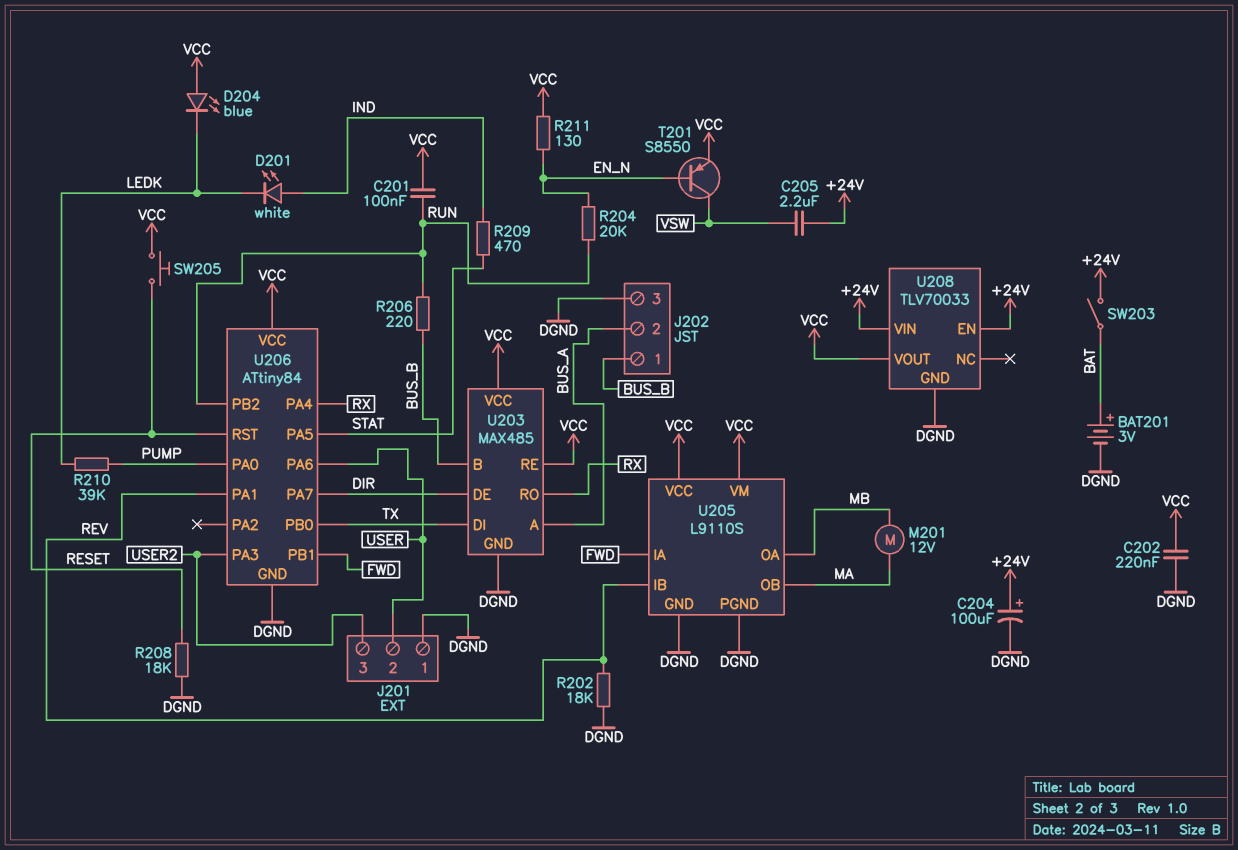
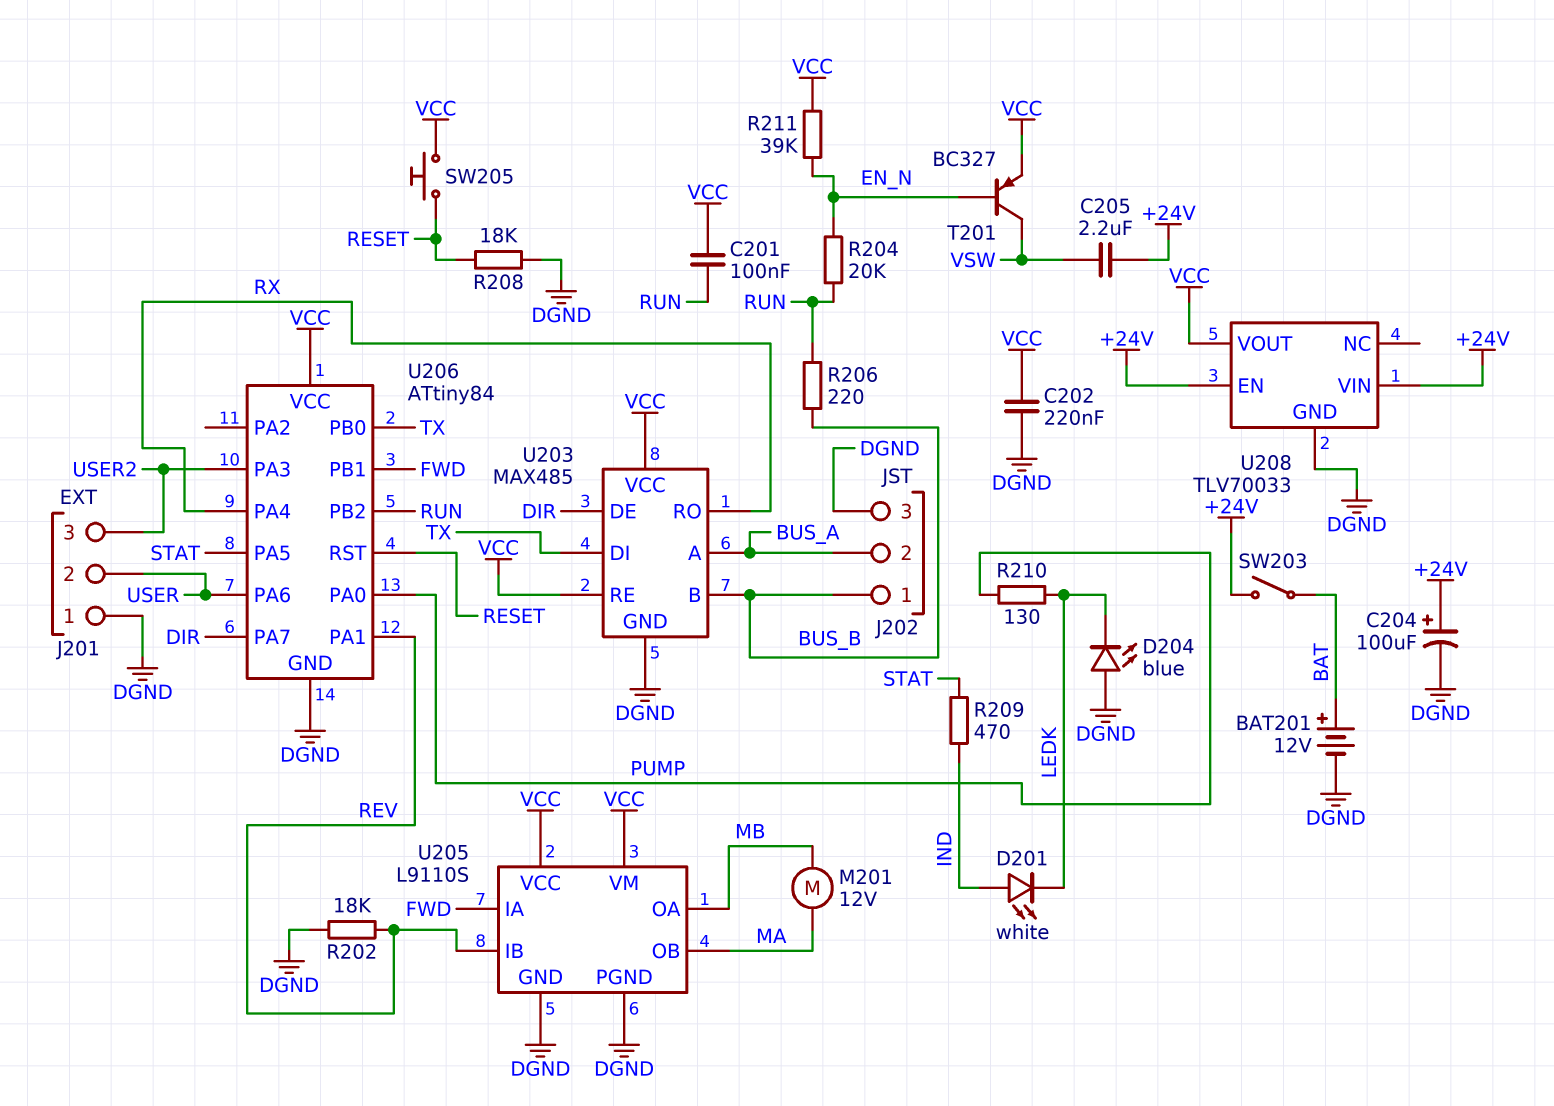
BAT201: 3V (plus BAT, minus DGND) -> 12V (plus BAT, minus DGND)
D204: LED blue (A VCC, K LEDK) -> LED blue (A DGND, K LEDK)
R210: 39k (LEDK, PUMP) -> 130 (LEDK, PUMP)
R211: 130 (EN_N, VCC) -> 39k (EN_N, VCC)
T201: PNP S8550 (B EN_N, C VSW, E VCC) -> PNP BC327 (B EN_N, C VSW, E VCC)

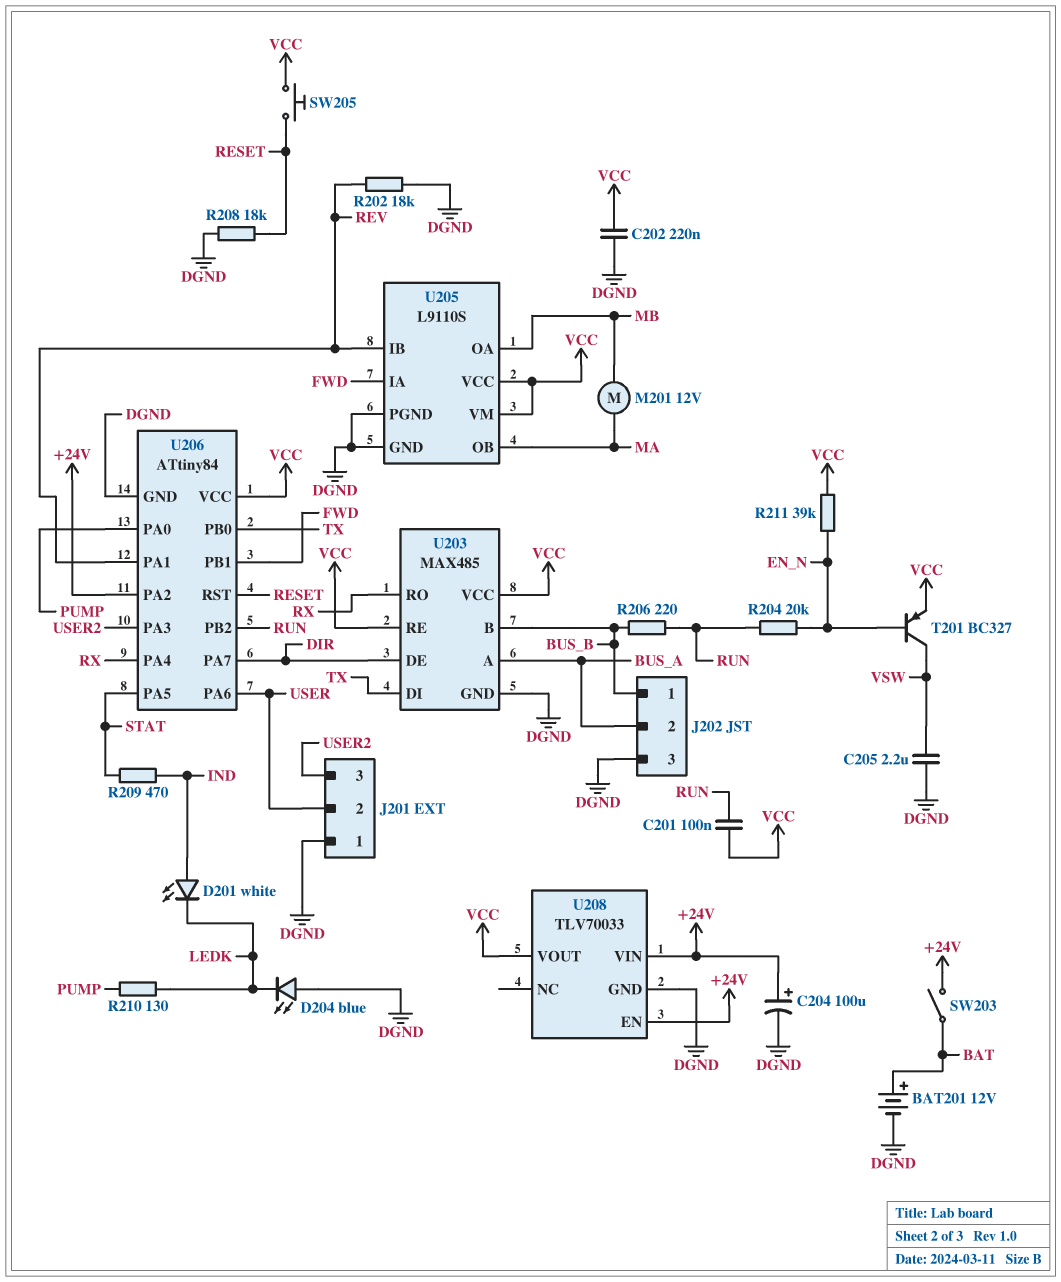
C205: 2.2uF (+24V, VSW) -> 2.2uF (DGND, VSW)
U206 pin PA2: none -> +24V

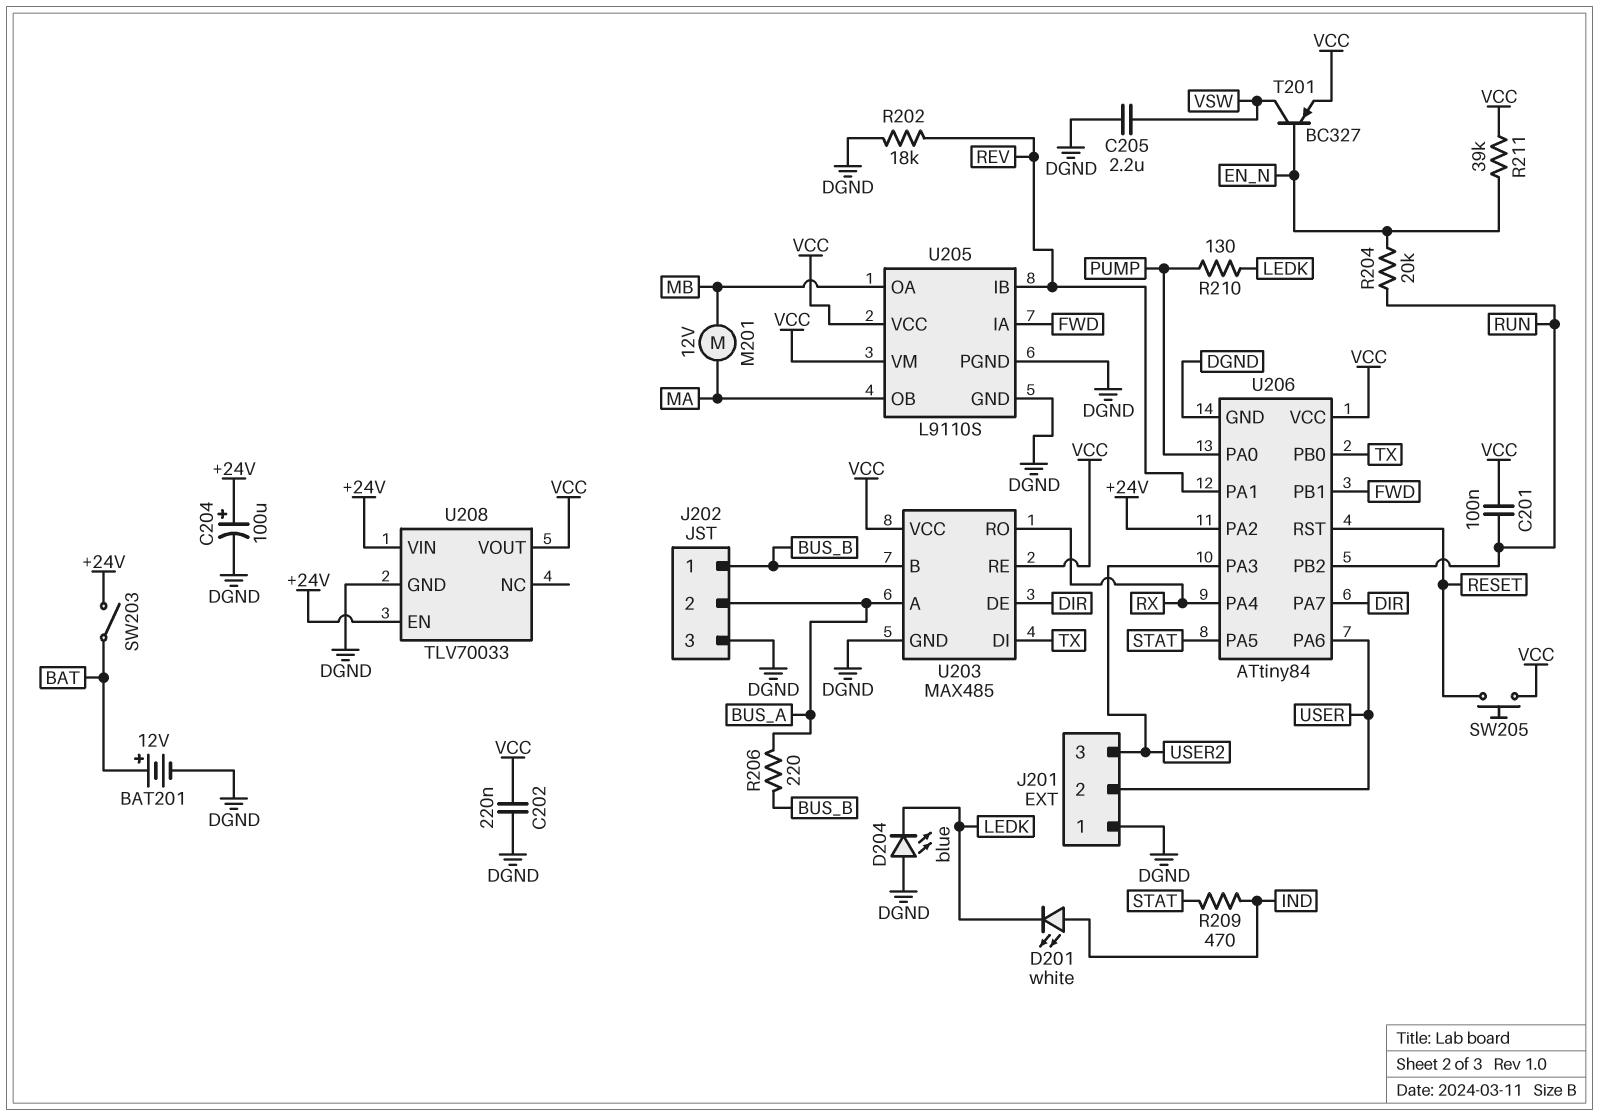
R206: 220 (BUS_B, RUN) -> 220 (BUS_A, BUS_B)
R208: 18k (DGND, RESET) -> none

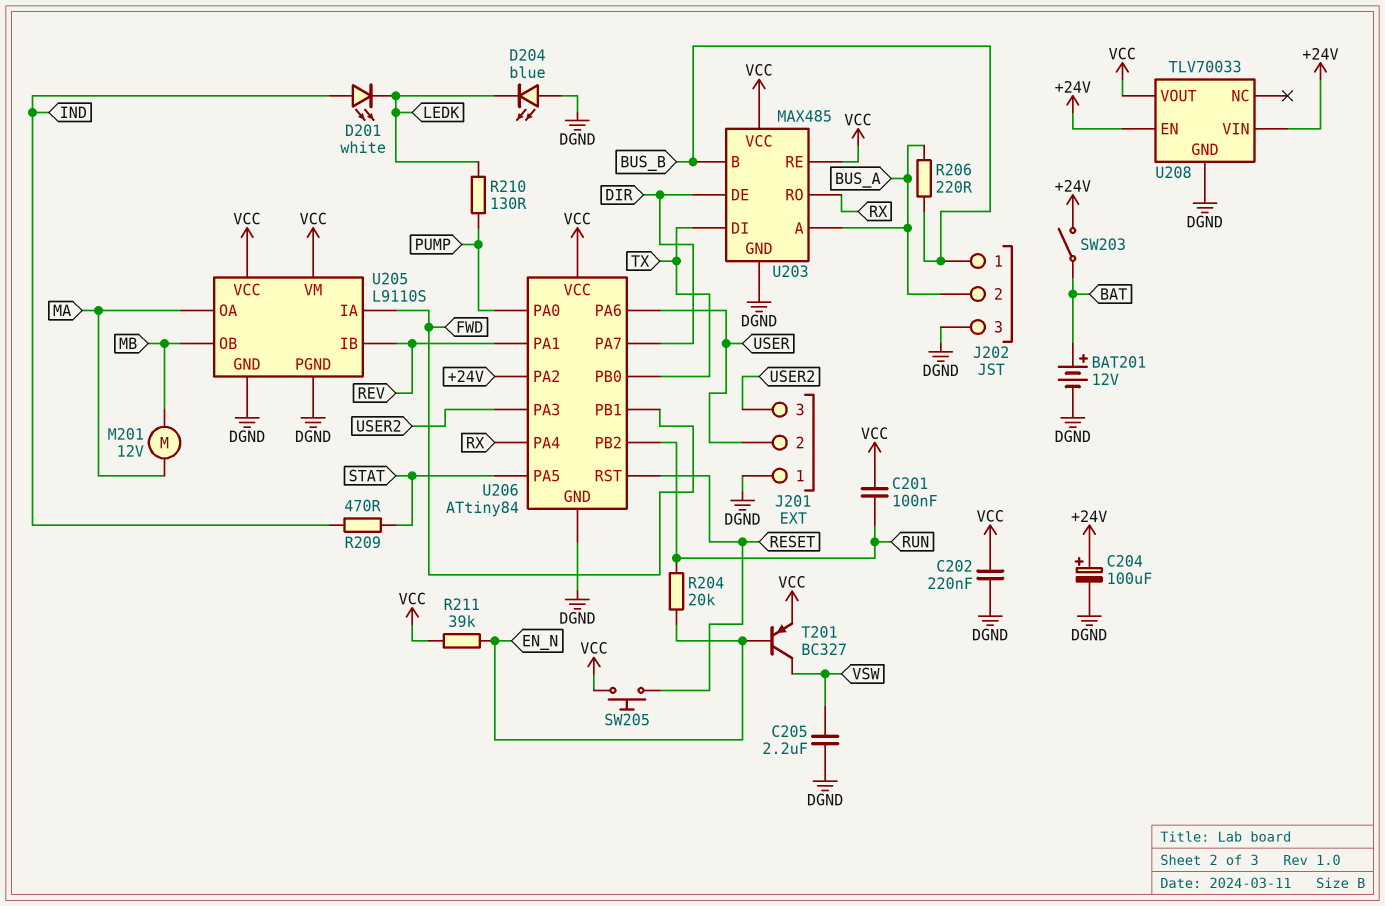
R202: 18k (DGND, REV) -> none
U205 pin OA: MB -> MA
U205 pin OB: MA -> MB

